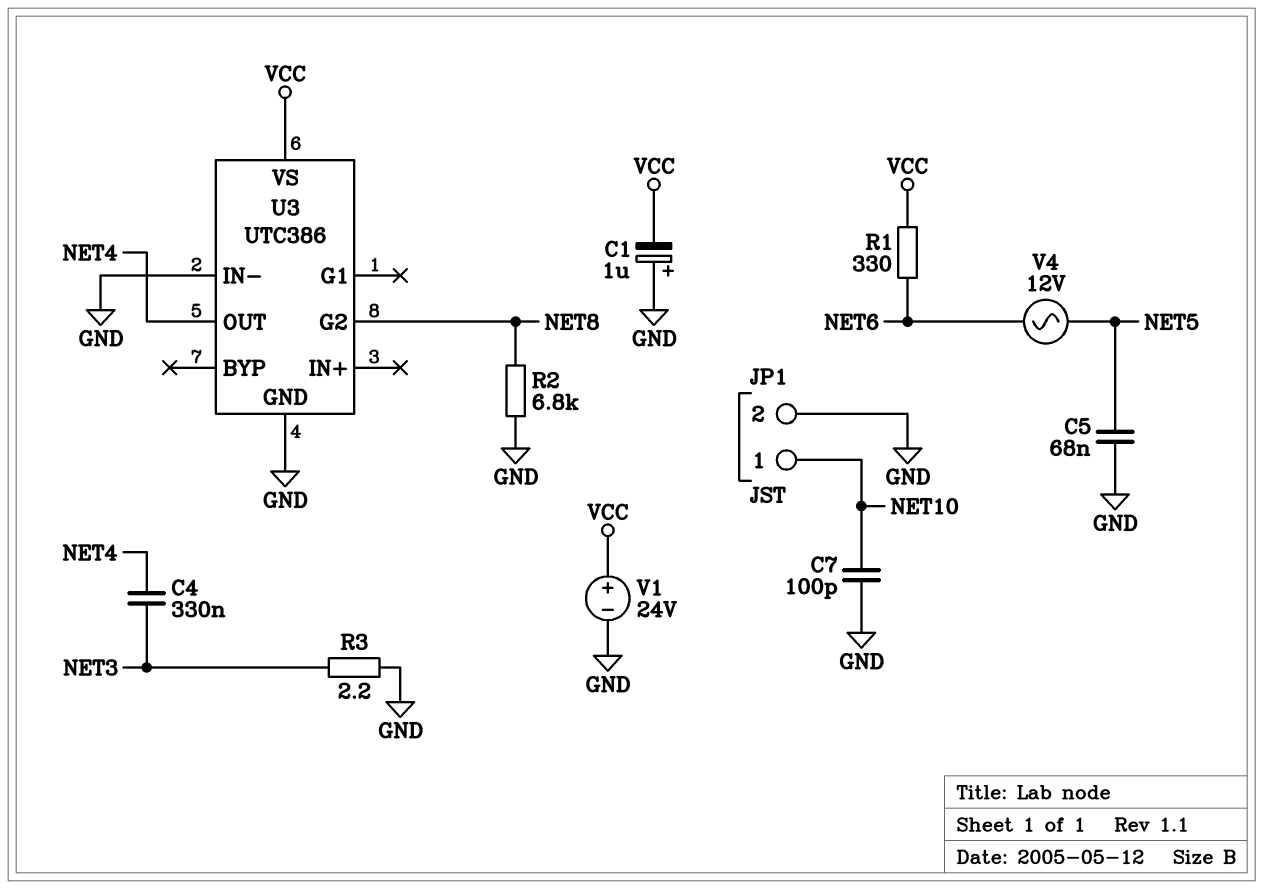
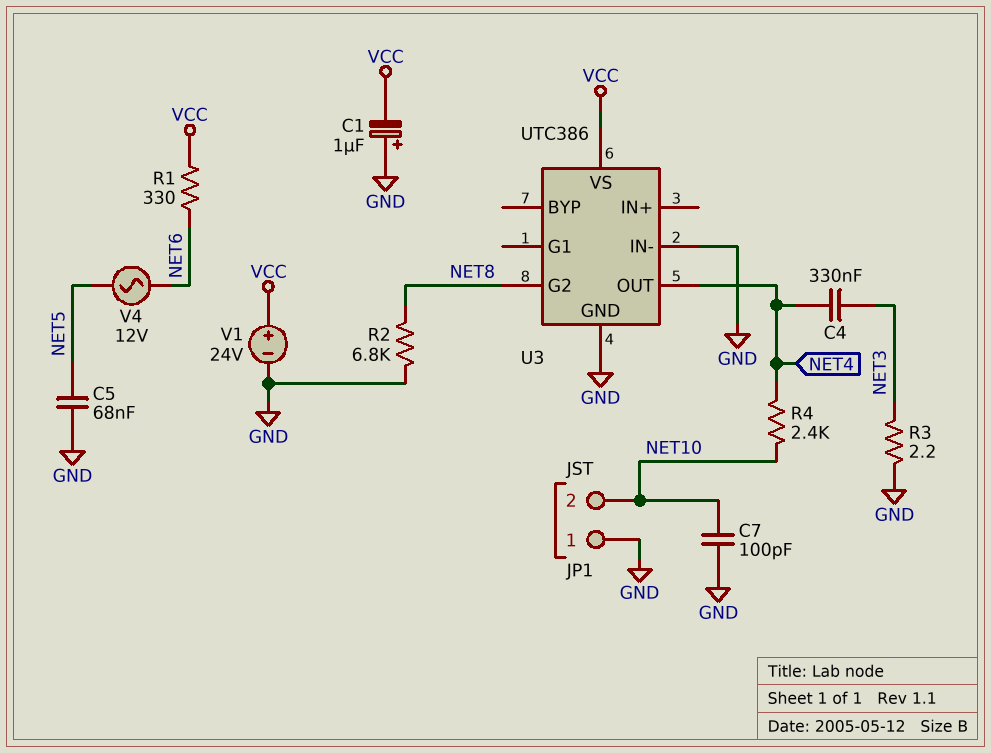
JP1 pin 1: NET10 -> GND
JP1 pin 2: GND -> NET10
R4: none -> 2.4k (NET4, NET10)

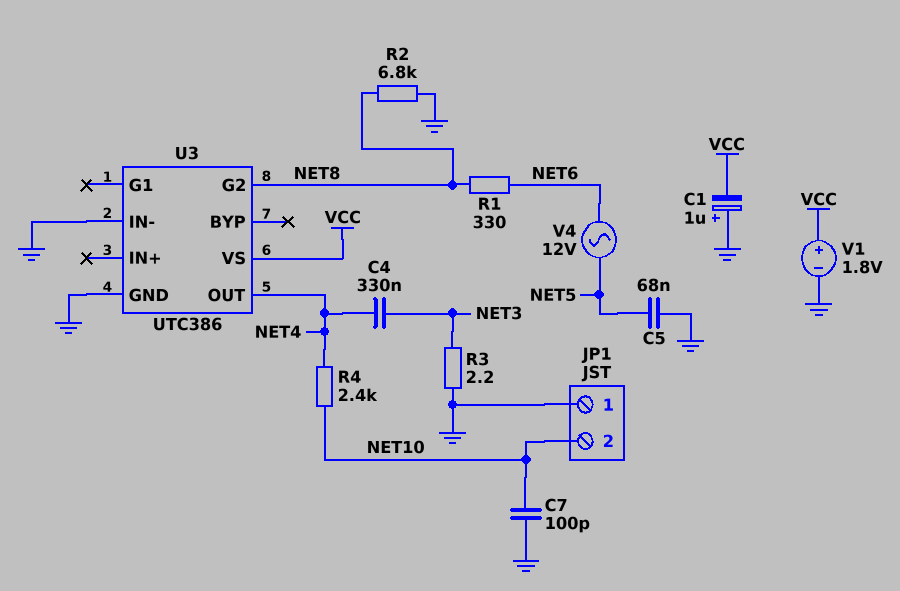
R1: 330 (NET6, VCC) -> 330 (NET6, NET8)
V1: 24V (plus VCC, minus GND) -> 1.8V (plus VCC, minus GND)

